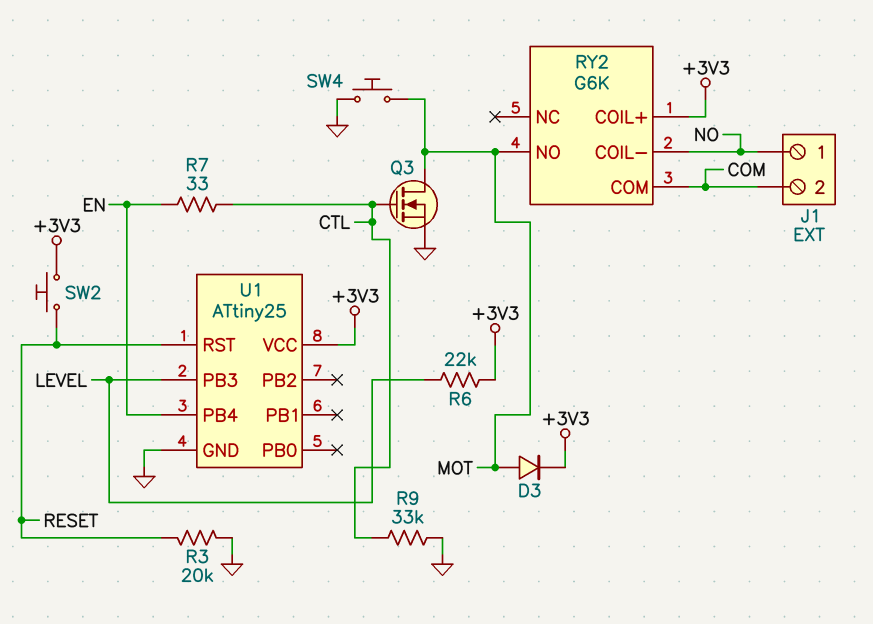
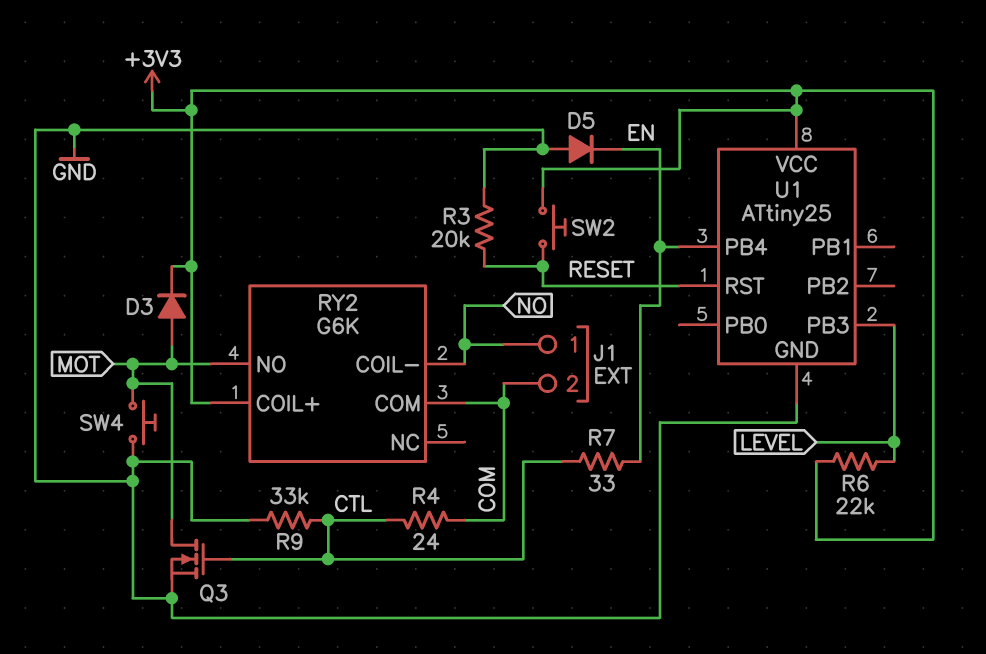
D5: none -> diode (A GND, K EN)
R4: none -> 24 (COM, CTL)

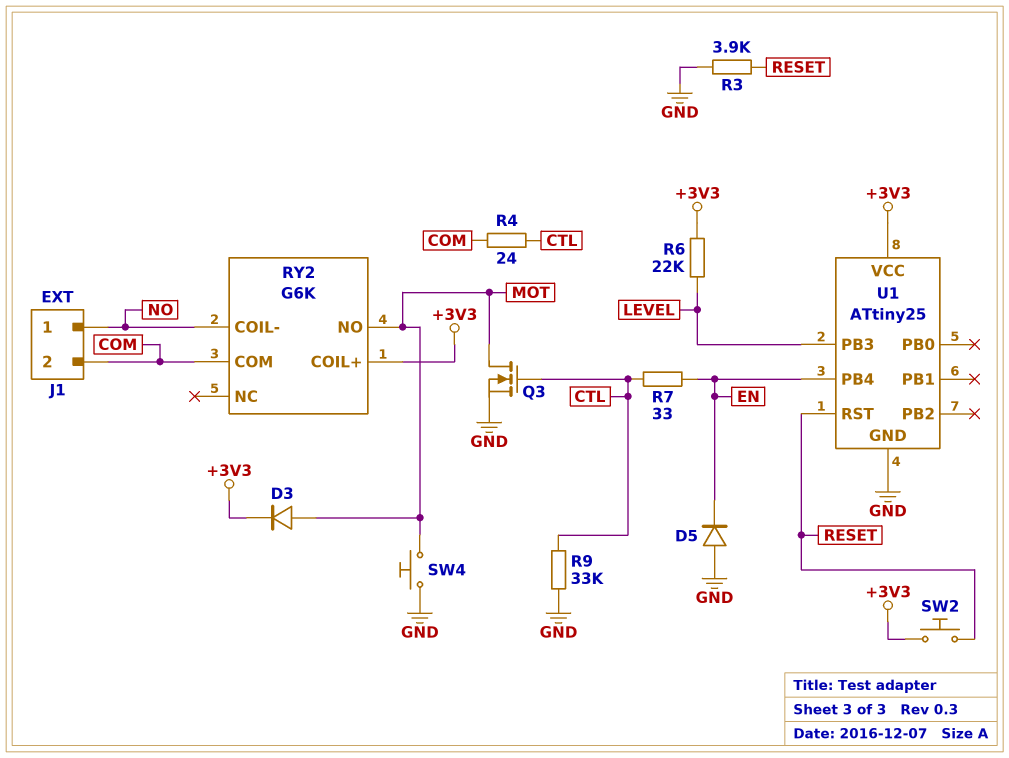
R3: 20k (GND, RESET) -> 3.9k (GND, RESET)

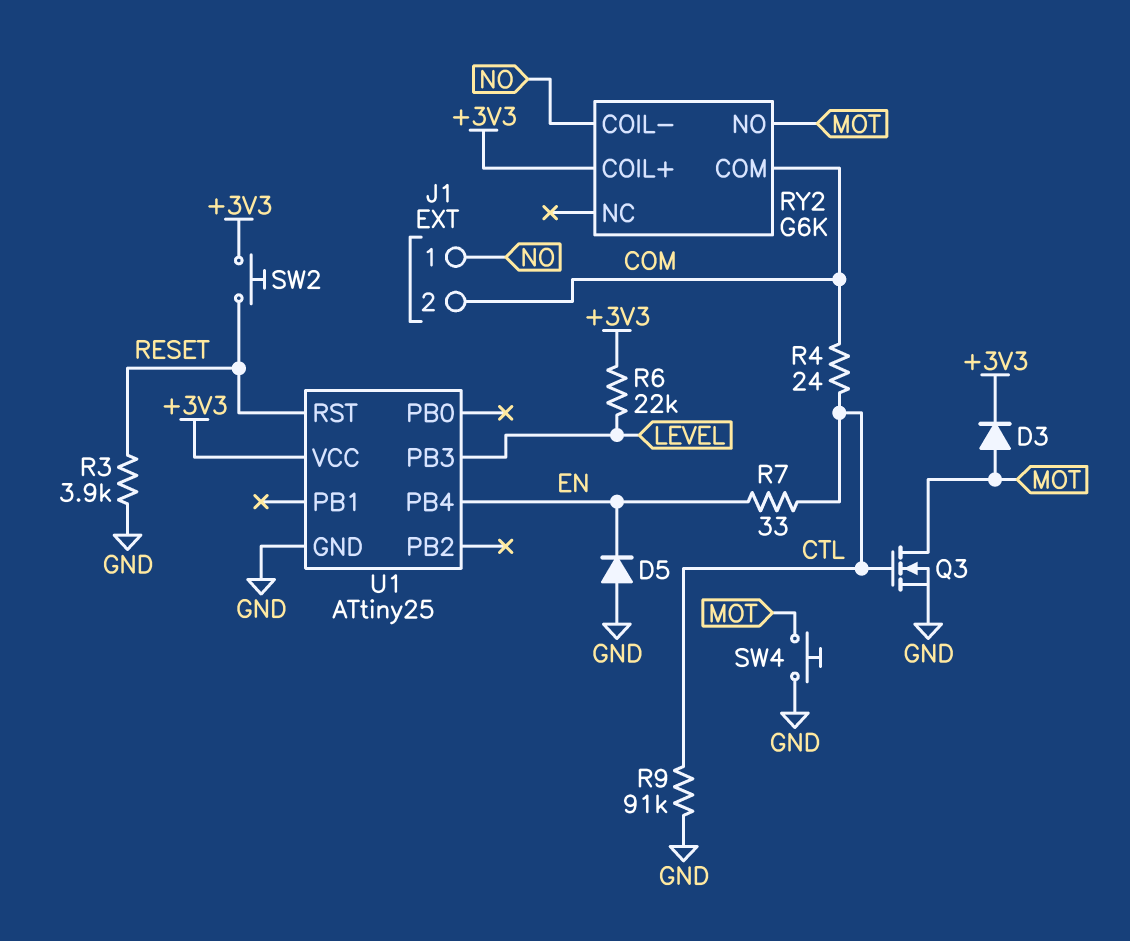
R9: 33k (CTL, GND) -> 91k (CTL, GND)

